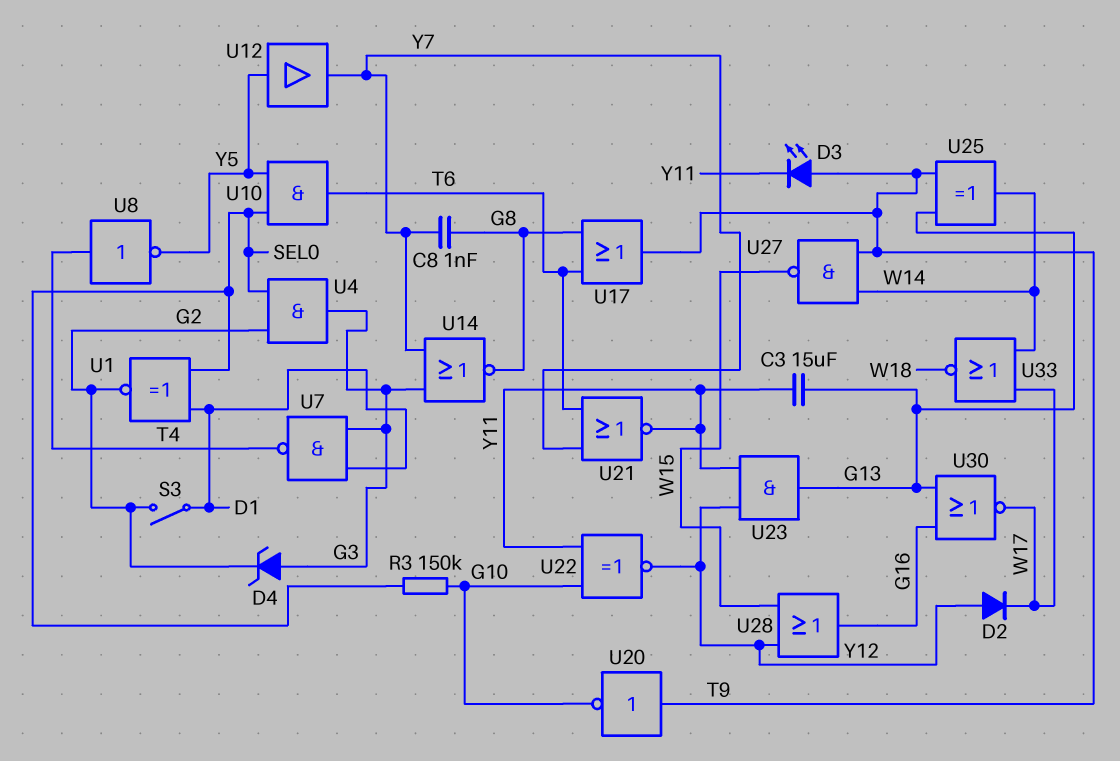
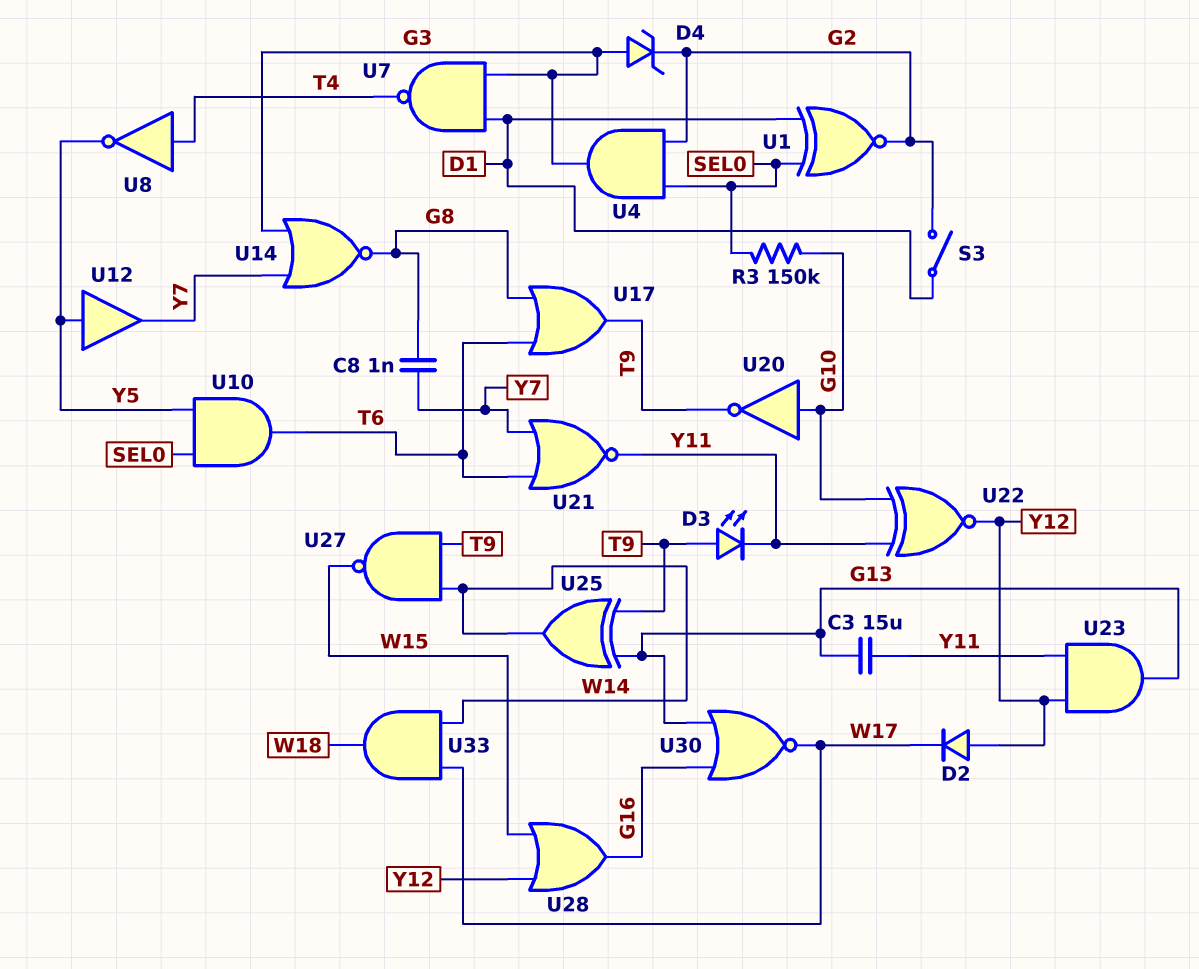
U20: NOT (in T9, out G10) -> NOT (in G10, out T9)
U33: NOR (in W14, in W17, out W18) -> AND (in W14, in W17, out W18)

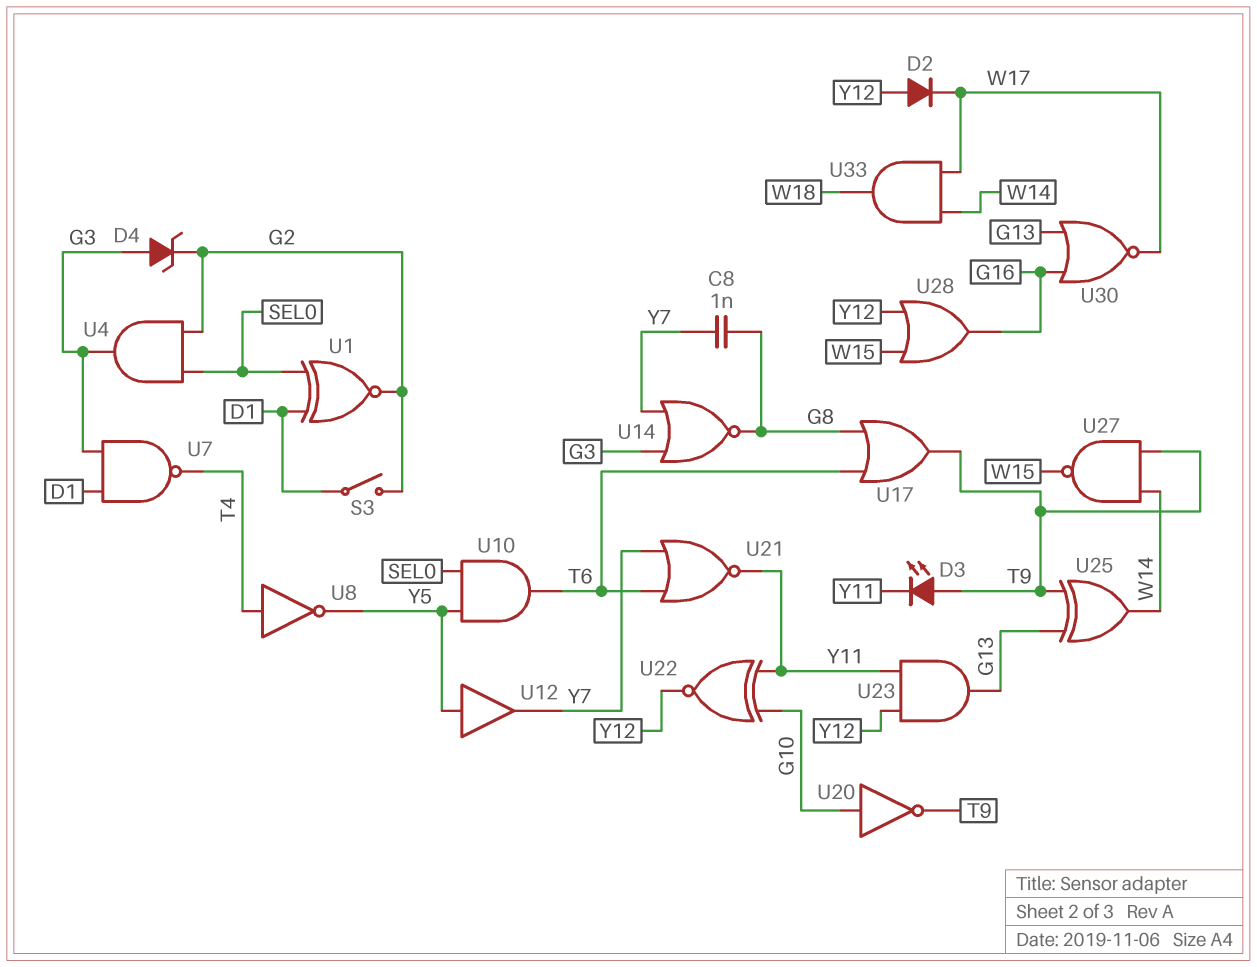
C3: 15uF (G13, Y11) -> none
R3: 150k (G10, SEL0) -> none

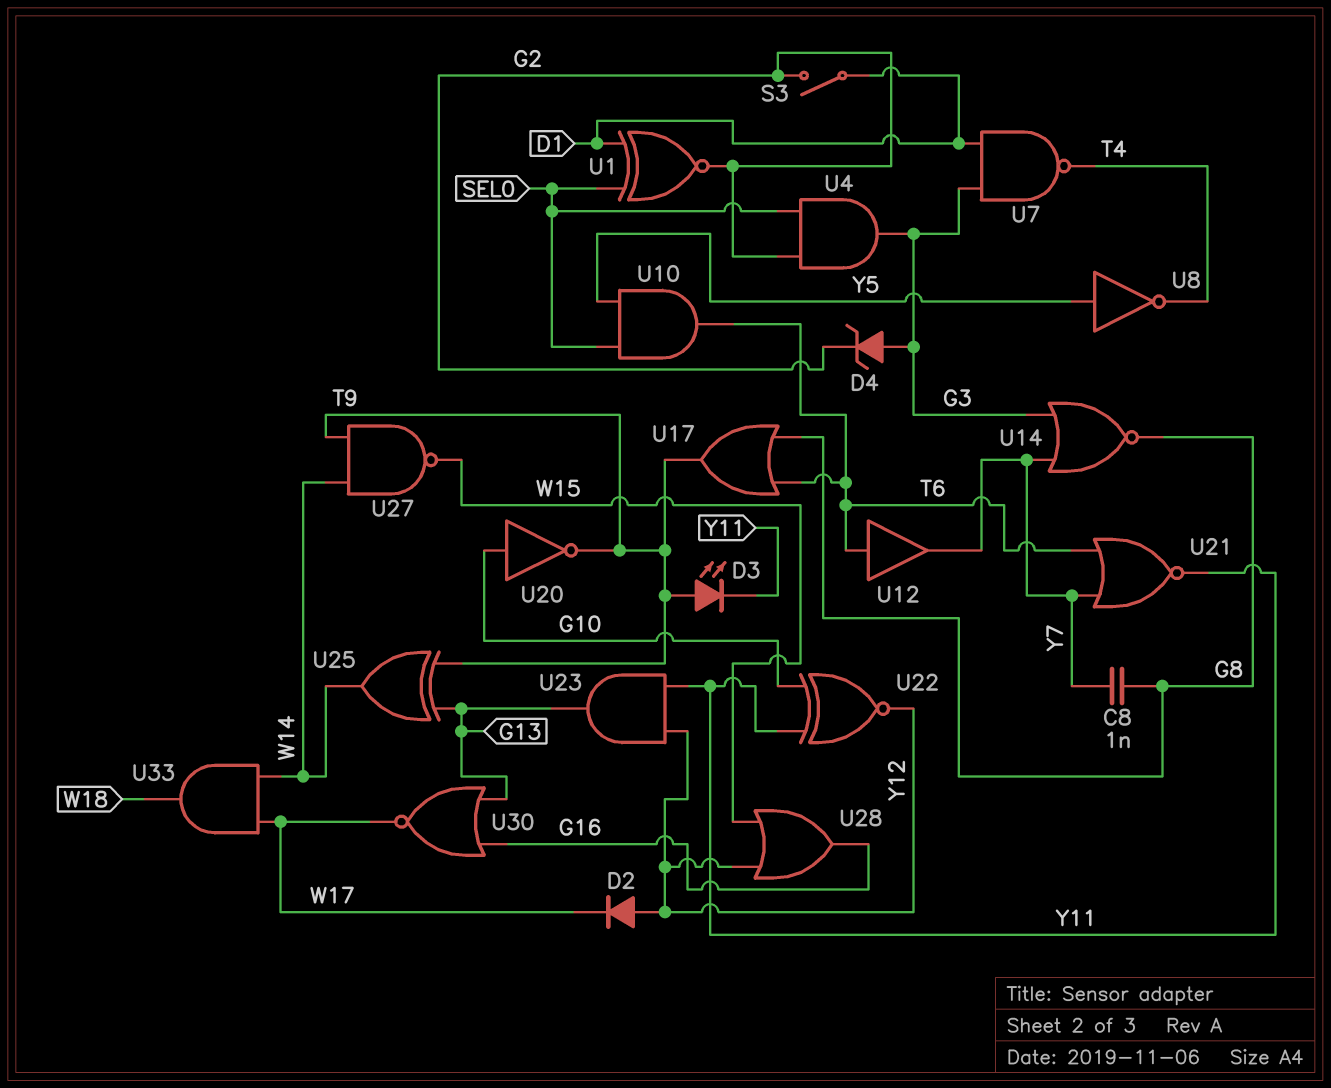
U8: NOT (in T4, out Y5) -> NOT (in Y5, out T4)
U12: buffer (in Y5, out Y7) -> buffer (in T6, out Y7)

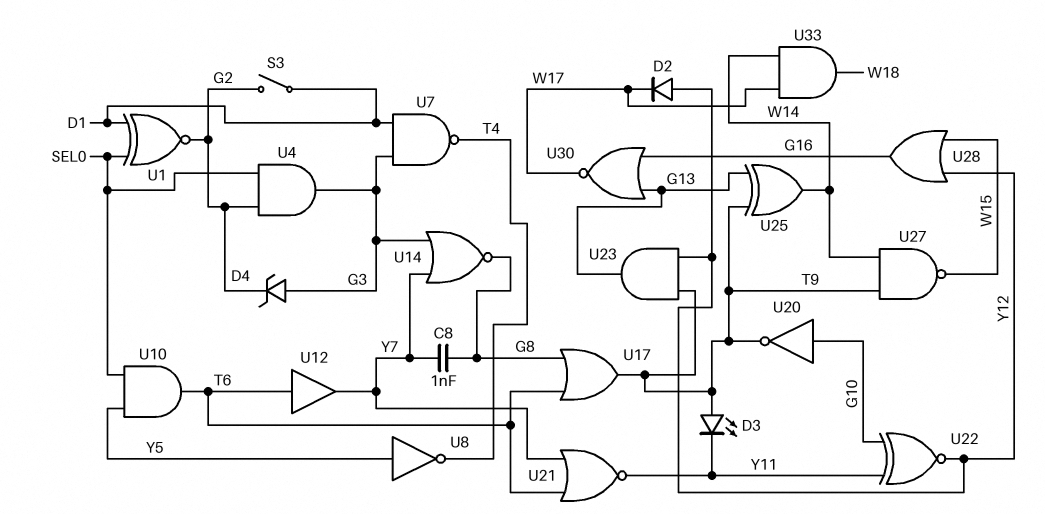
U23: AND (in Y11, in Y12, out G13) -> AND (in T9, in Y12, out G13)

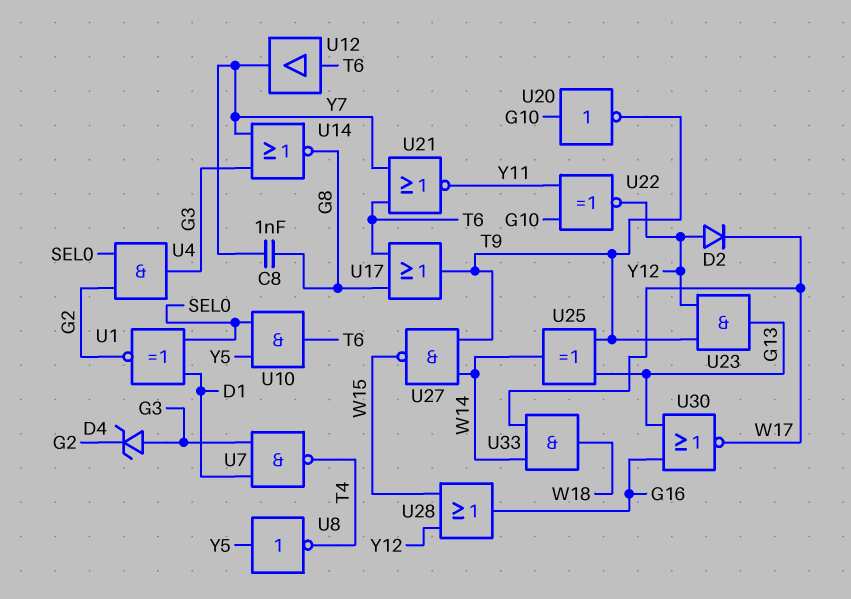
D3: LED (A T9, K Y11) -> none
S3: switch (D1, G2) -> none

